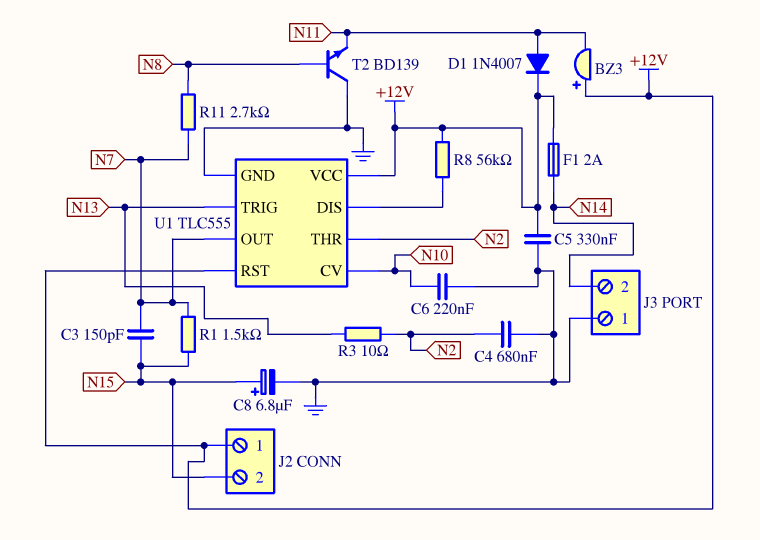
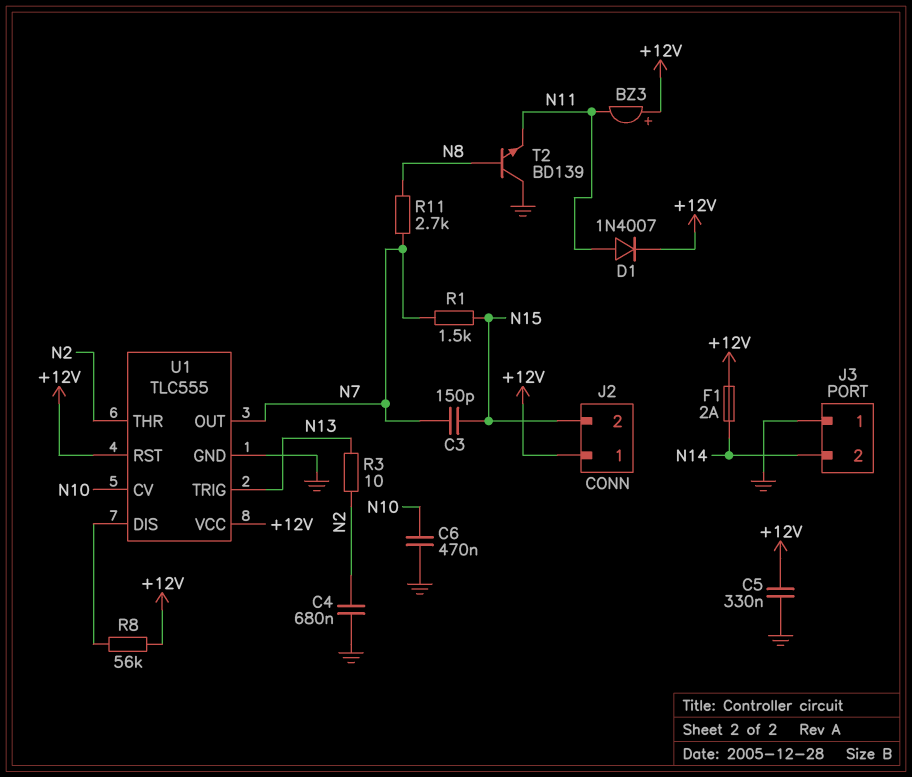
C6: 220nF (GND, N10) -> 470nF (GND, N10)
C8: 6.8uF (plus N15, minus GND) -> none

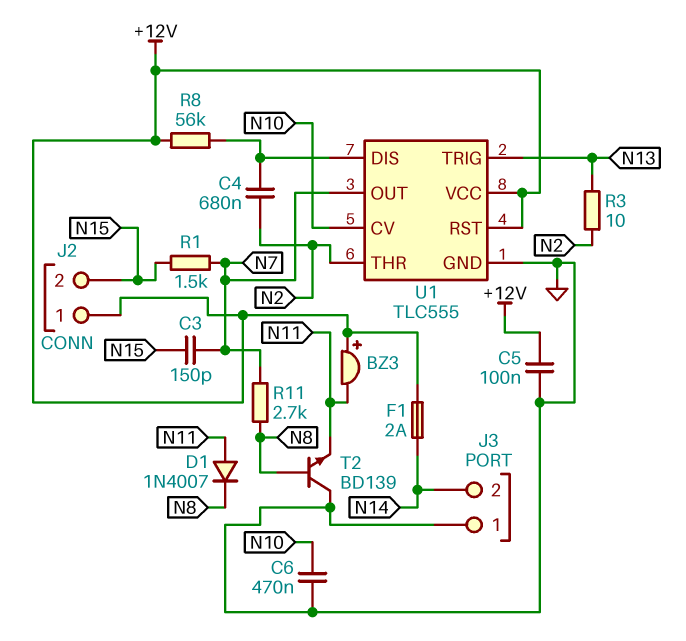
C4: 680nF (GND, N2) -> 680nF (N2, U1/DIS)
C5: 330nF (+12V, GND) -> 100nF (+12V, GND)
D1: diode 1N4007 (A N11, K +12V) -> diode 1N4007 (A N11, K N8)

